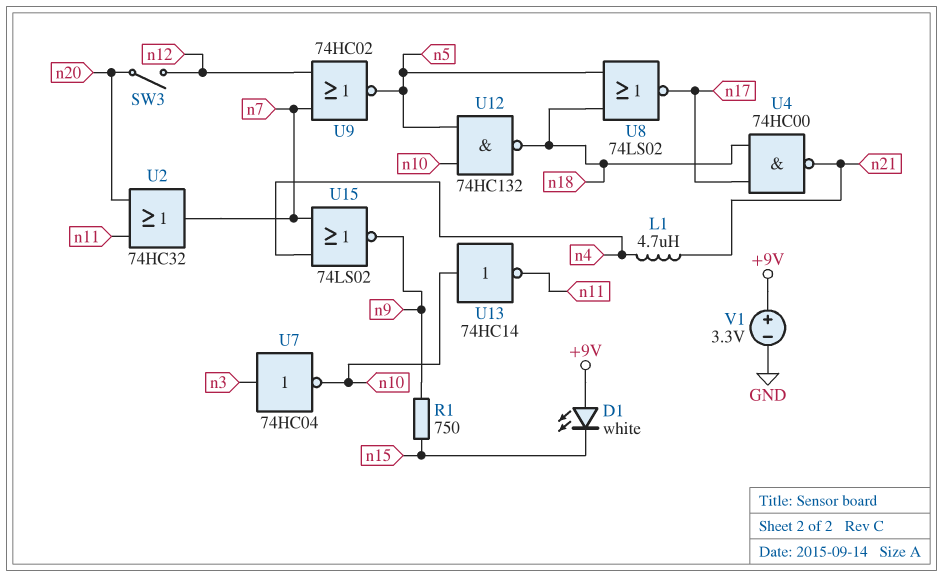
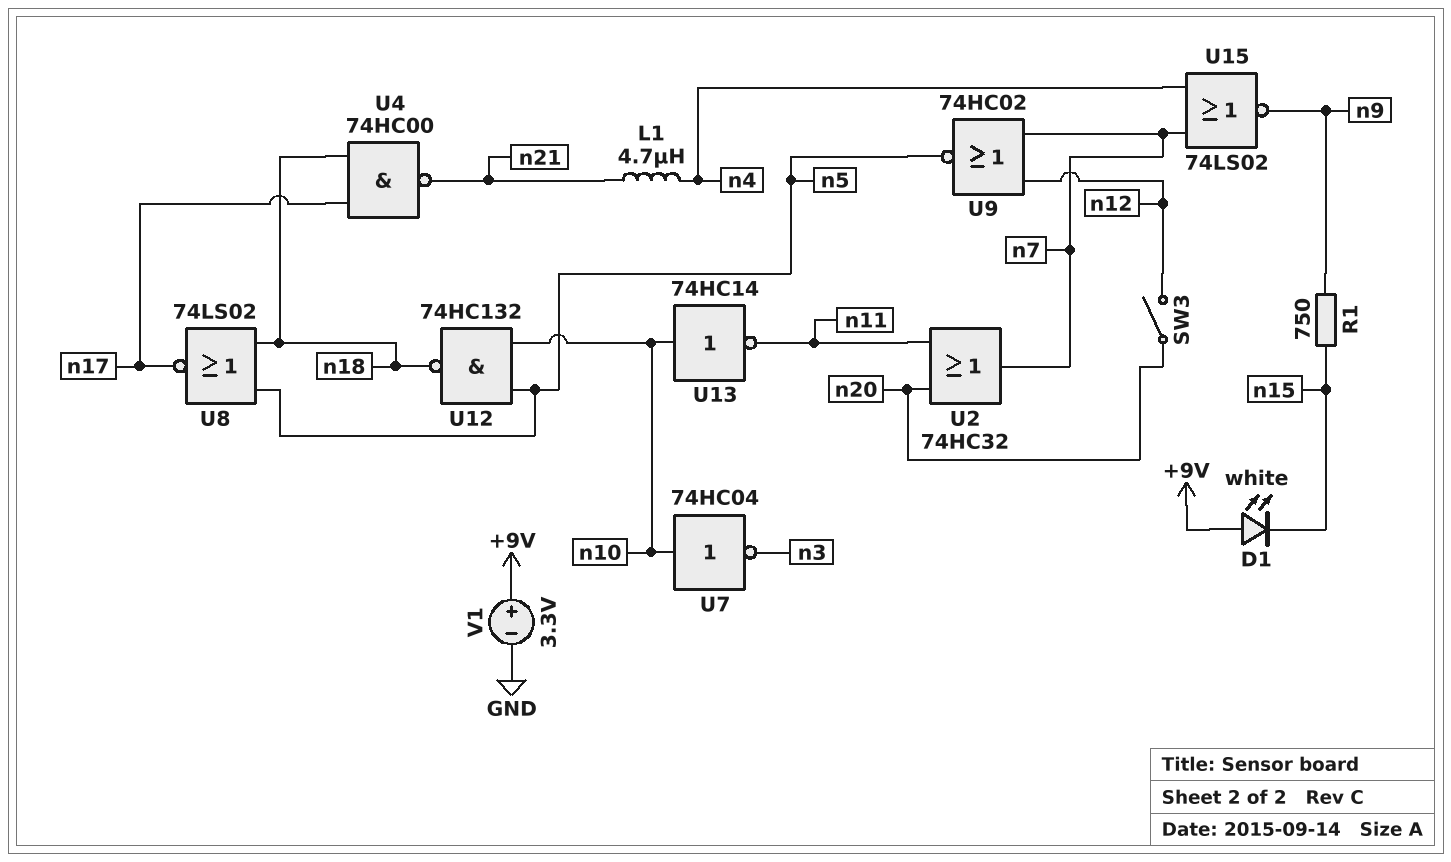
U7: NOT 74HC04 (in n3, out n10) -> NOT 74HC04 (in n10, out n3)

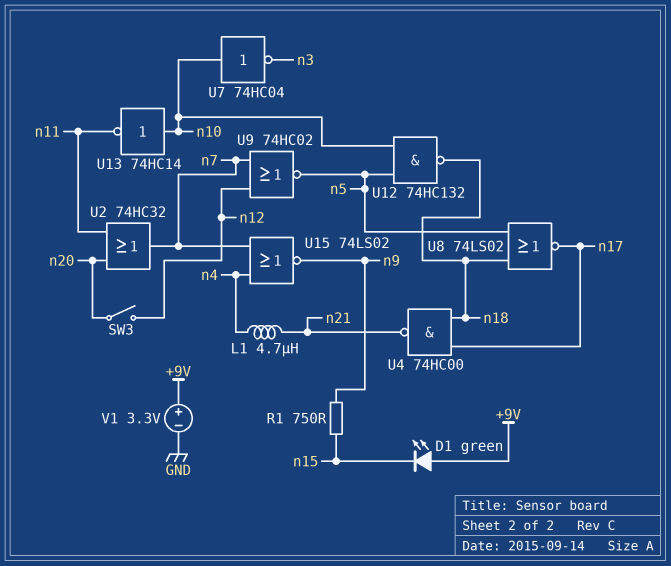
D1: LED white (A +9V, K n15) -> LED green (A +9V, K n15)

